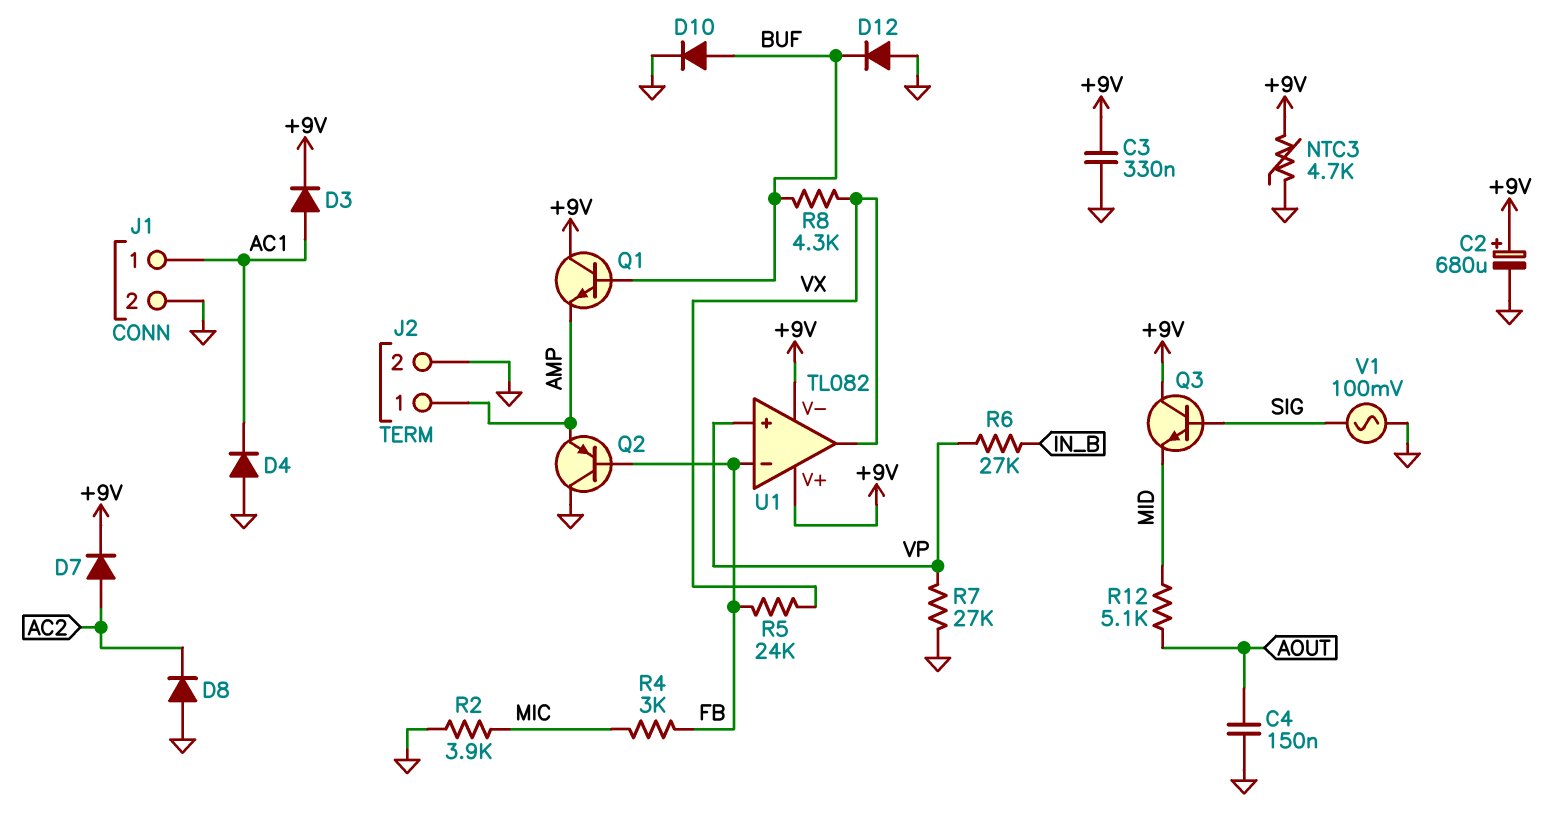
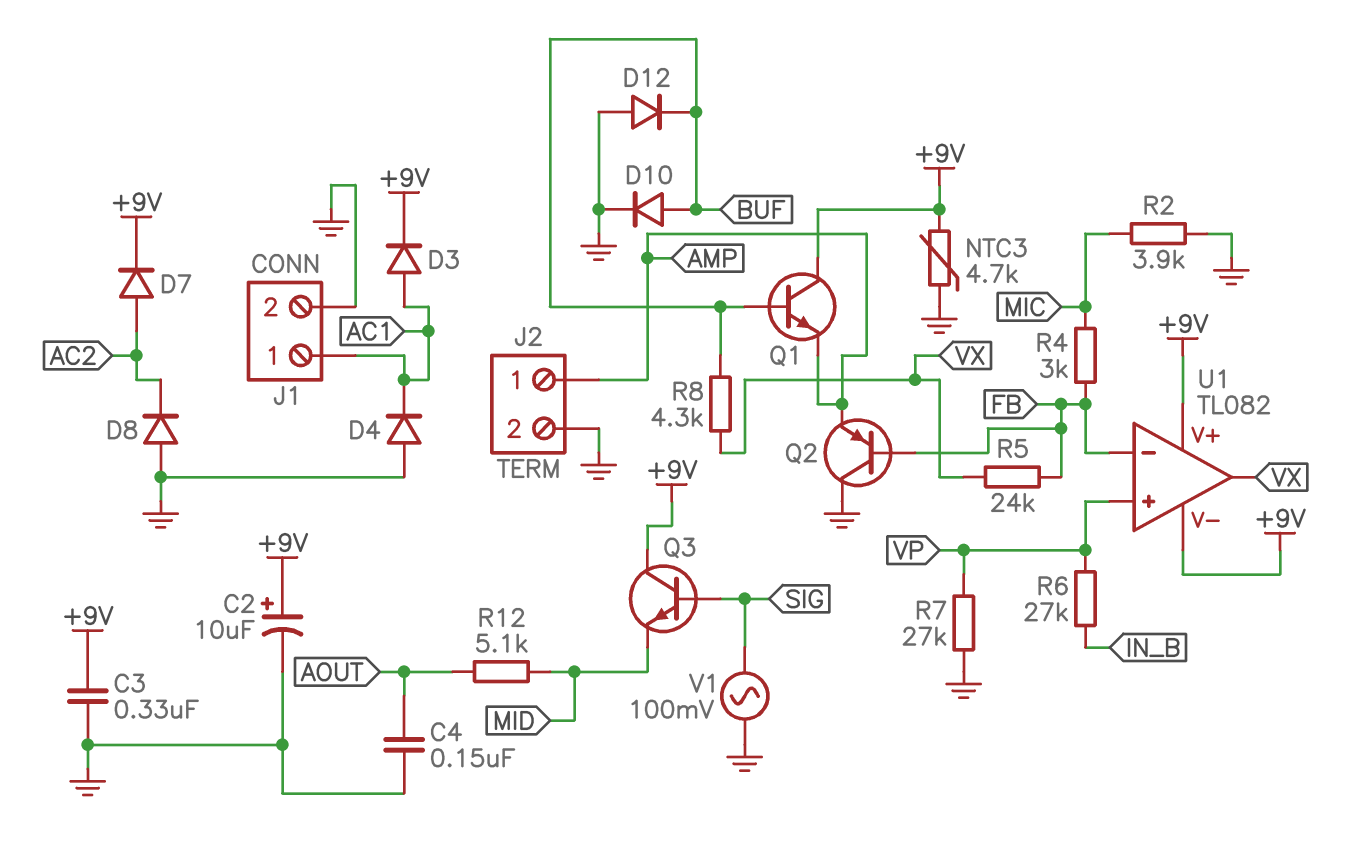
C2: 680uF (plus +9V, minus GND) -> 10uF (plus +9V, minus GND)

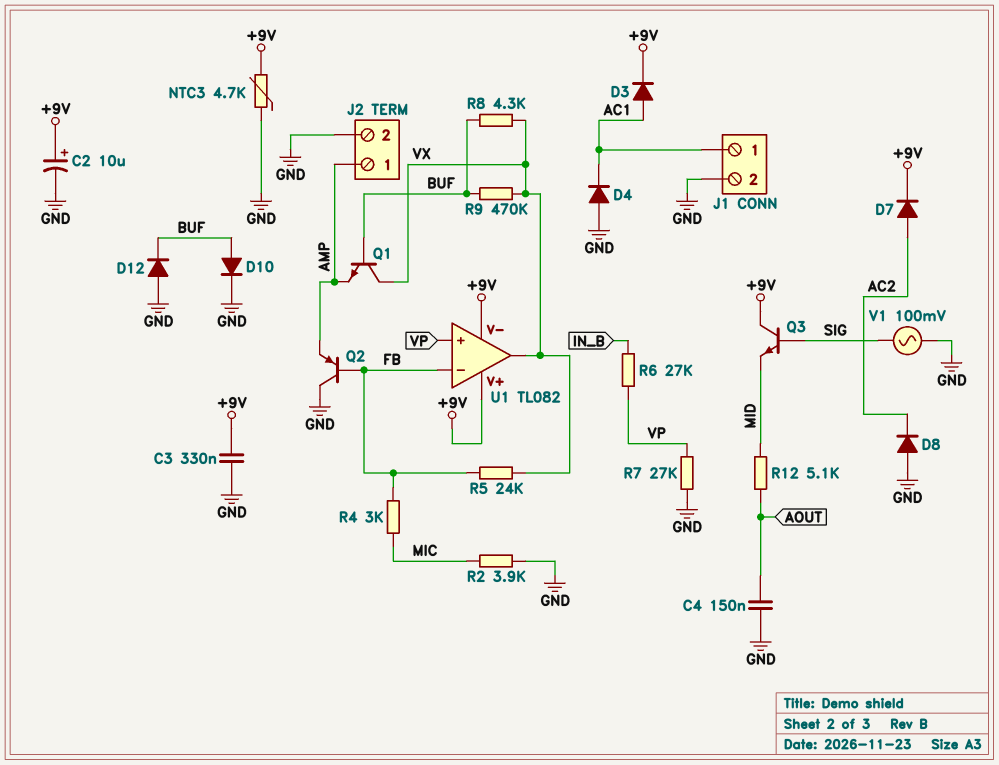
Q1: NPN (B BUF, C +9V, E AMP) -> NPN (B BUF, C VX, E AMP)
R9: none -> 470k (BUF, VX)

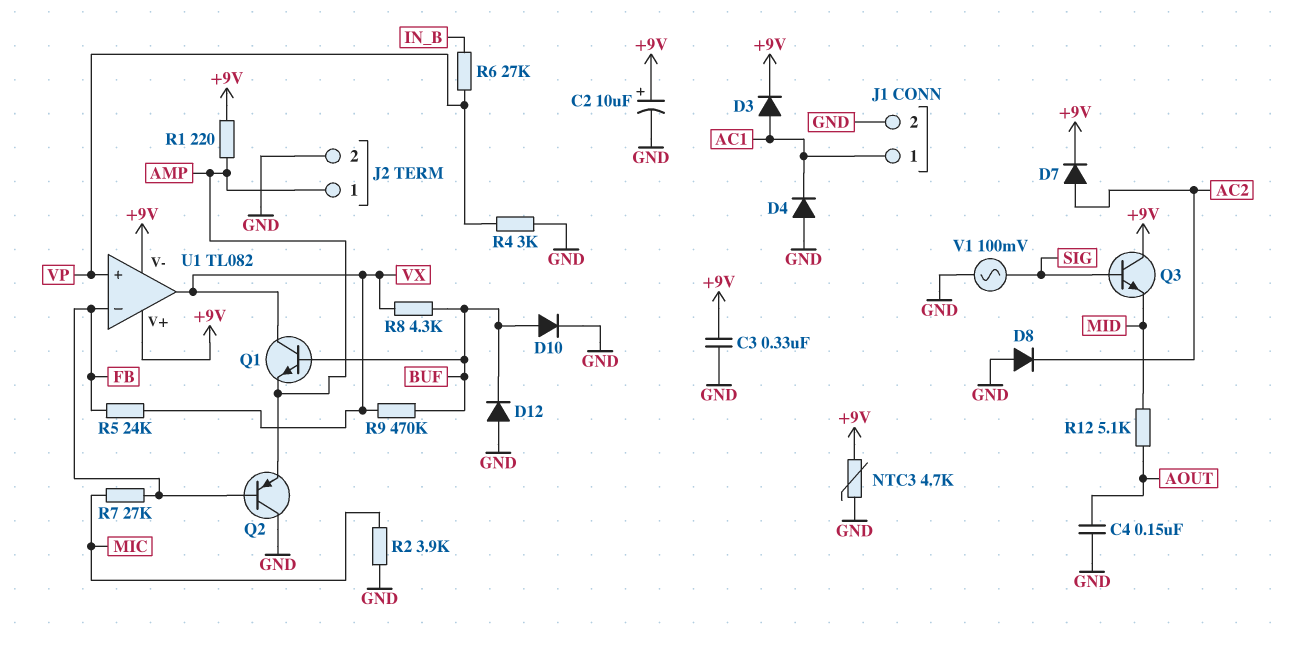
R1: none -> 220 (+9V, AMP)
R4: 3k (FB, MIC) -> 3k (GND, VP)
R7: 27k (GND, VP) -> 27k (FB, MIC)

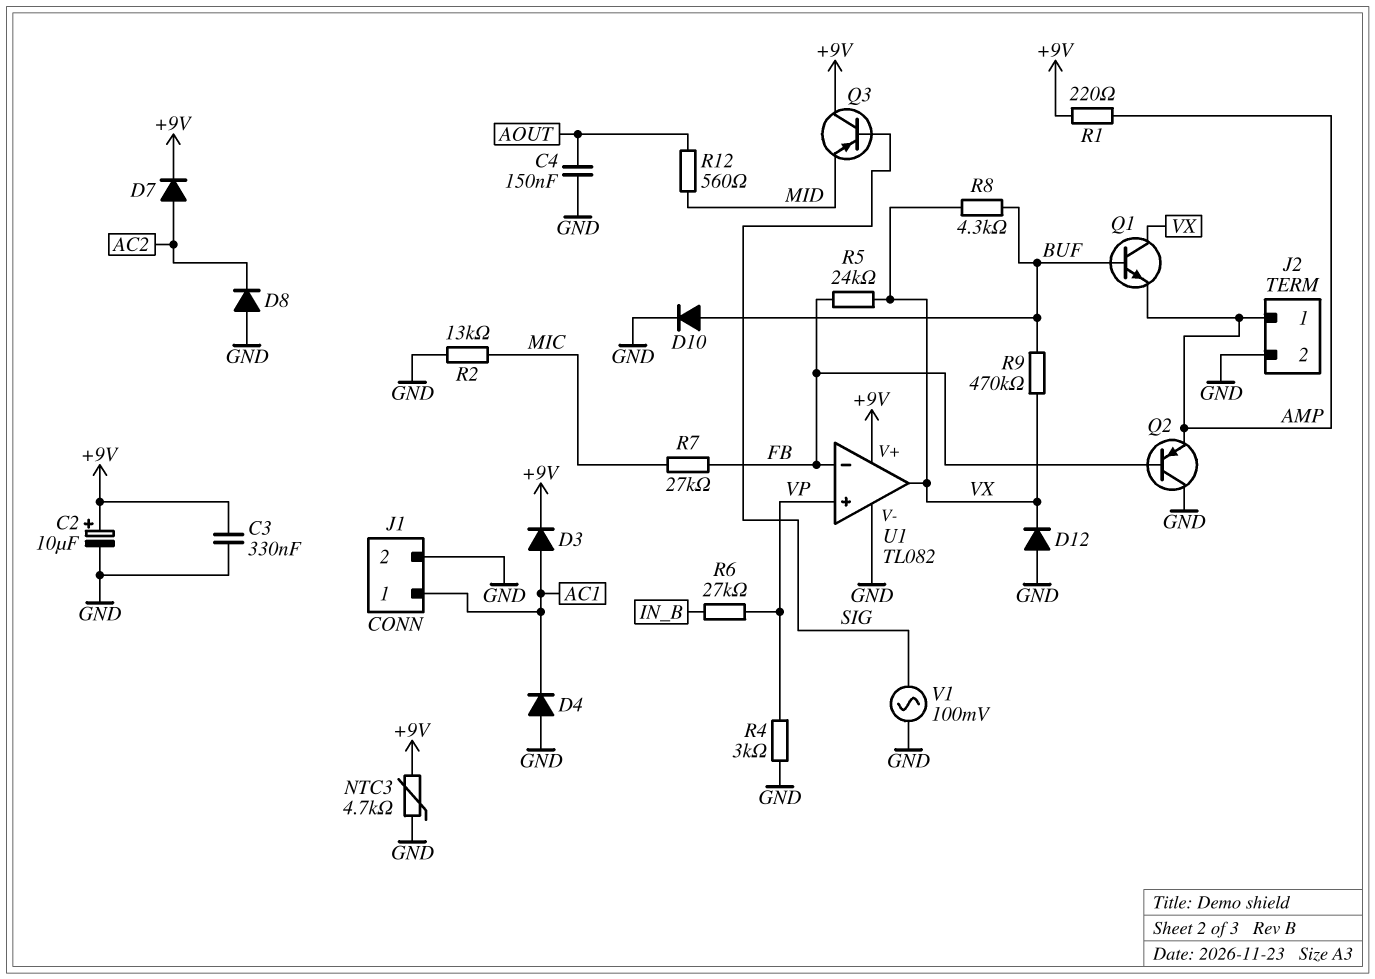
D12: diode (A GND, K BUF) -> diode (A GND, K VX)
Q3: NPN (B SIG, C +9V, E MID) -> PNP (B SIG, C +9V, E MID)
R2: 3.9k (GND, MIC) -> 13k (GND, MIC)
R12: 5.1k (AOUT, MID) -> 560 (AOUT, MID)
U1 pin V-: +9V -> GND

